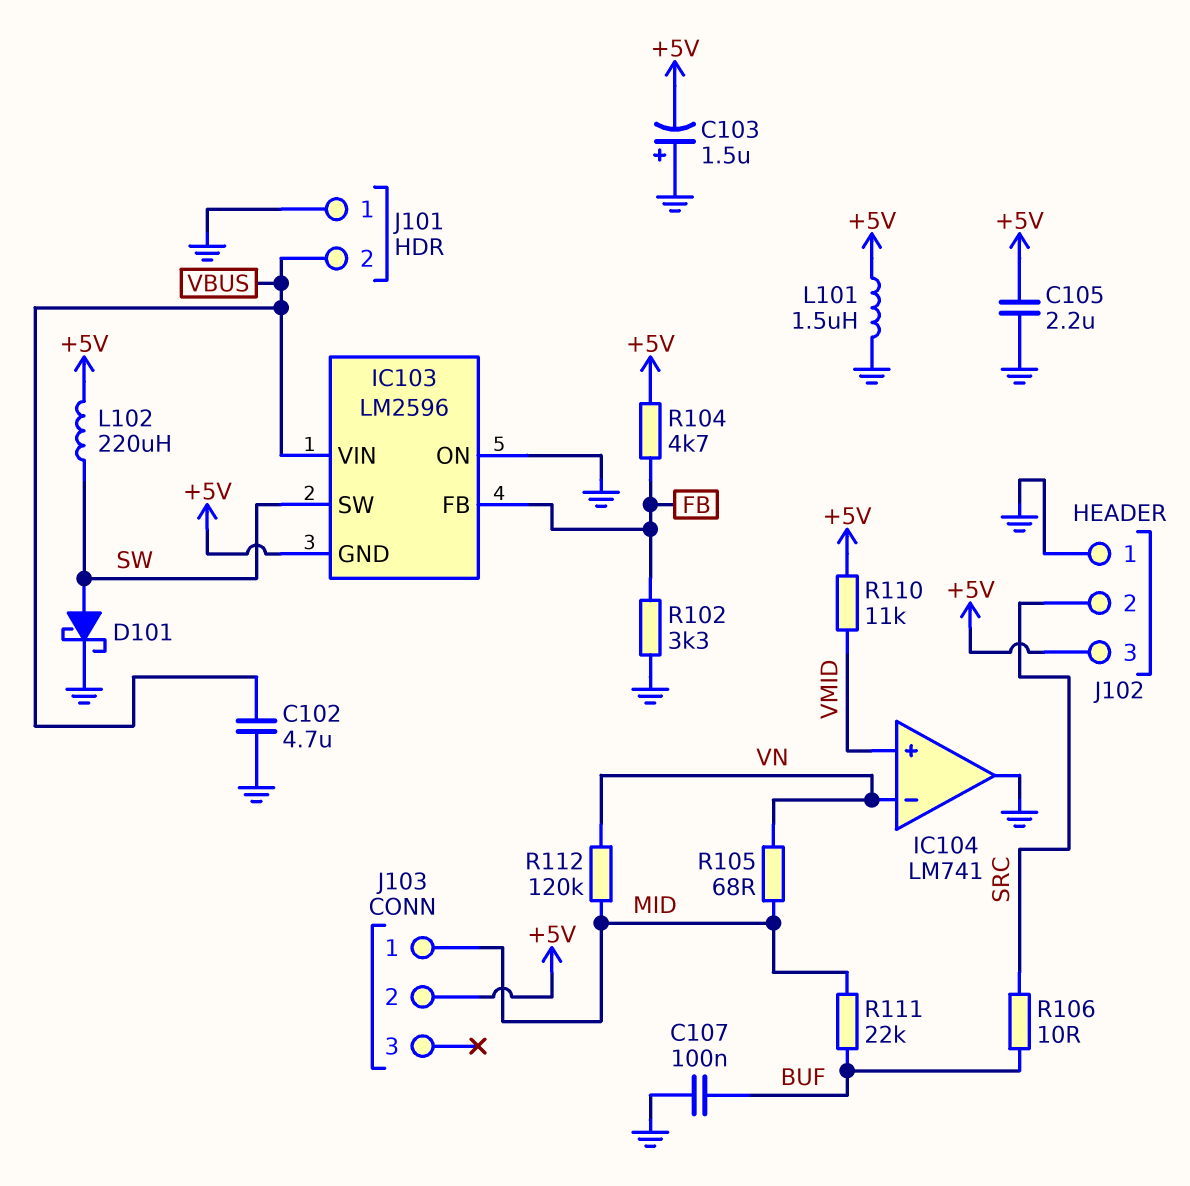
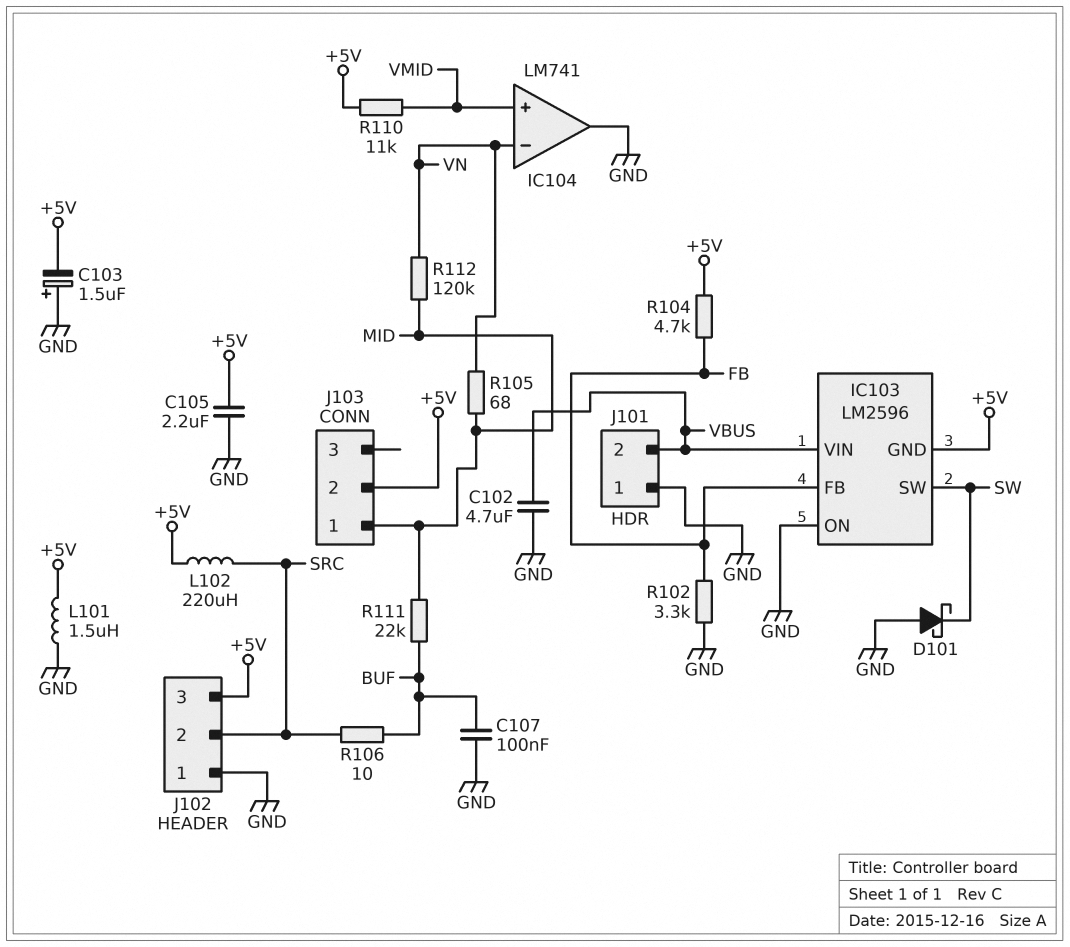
D101: schottky (A SW, K GND) -> schottky (A GND, K SW)
L102: 220uH (+5V, SW) -> 220uH (+5V, SRC)

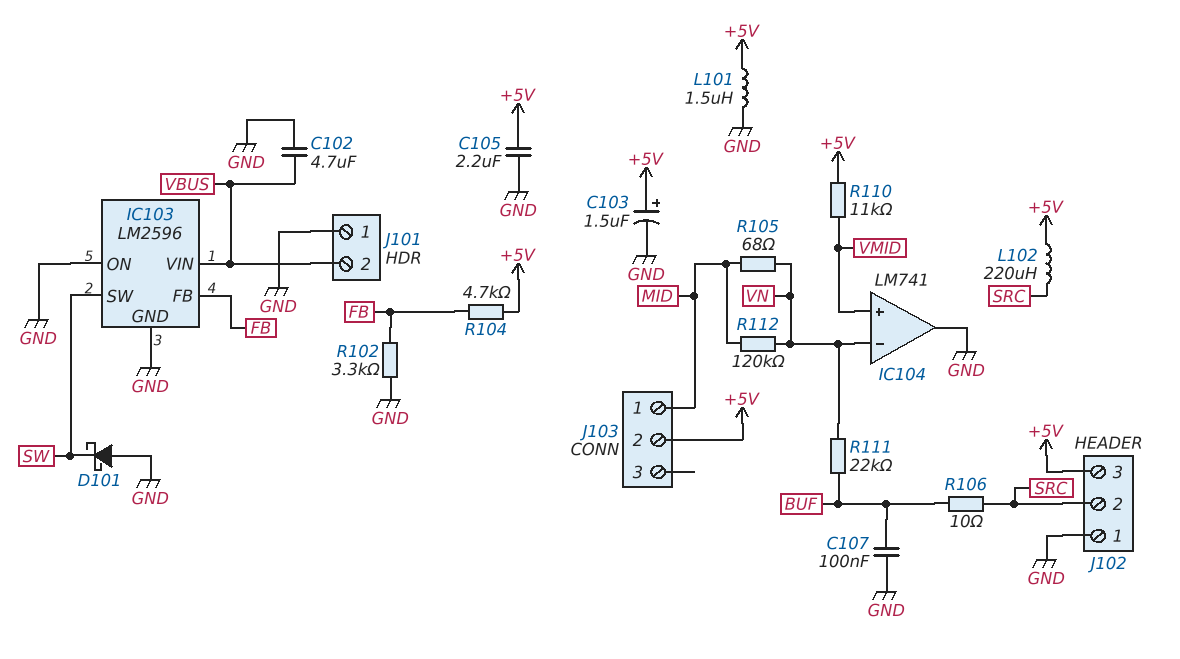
C103: 1.5uF (plus GND, minus +5V) -> 1.5uF (plus +5V, minus GND)
IC103 pin GND: +5V -> GND
R111: 22k (BUF, MID) -> 22k (BUF, VN)

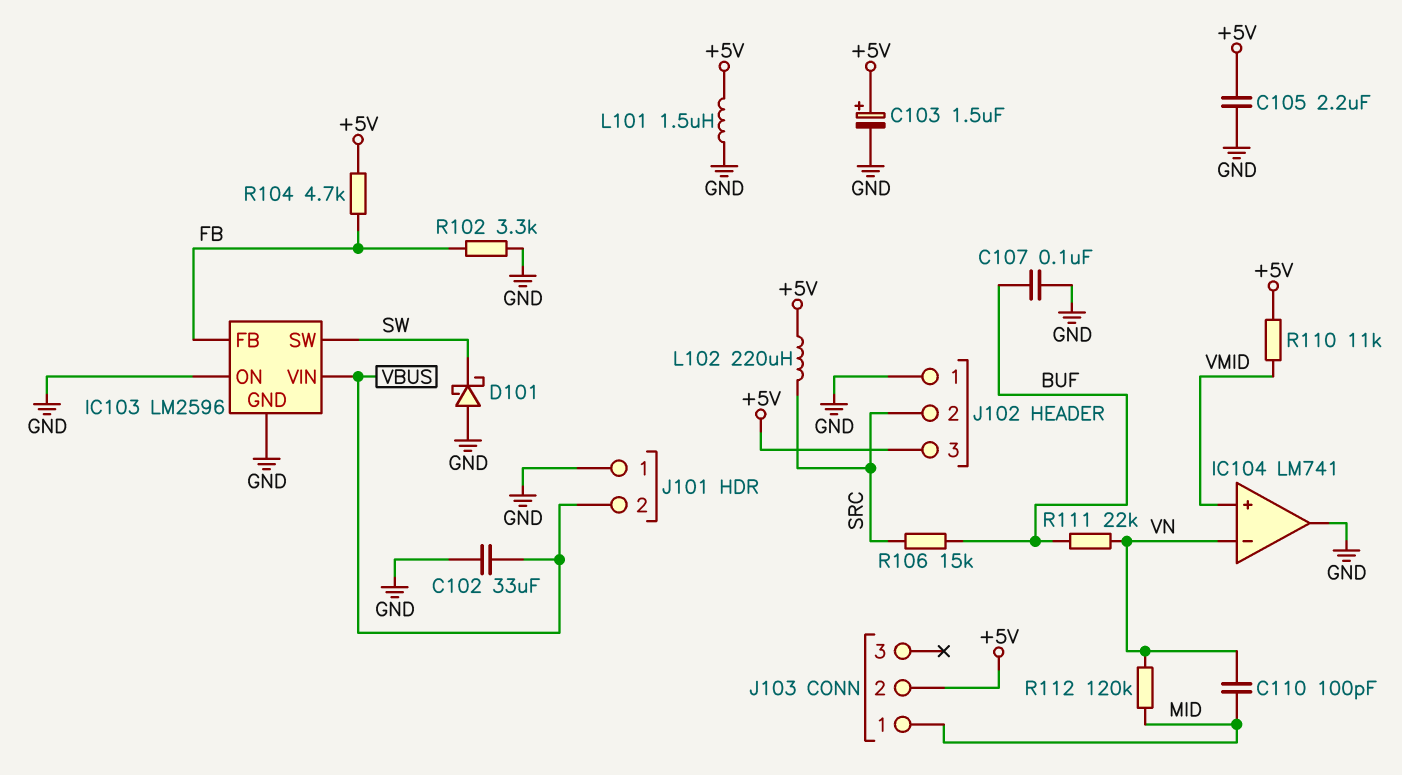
C102: 4.7uF (GND, VBUS) -> 33uF (GND, VBUS)
C110: none -> 100pF (MID, VN)
R105: 68 (MID, VN) -> none
R106: 10 (BUF, SRC) -> 15k (BUF, SRC)

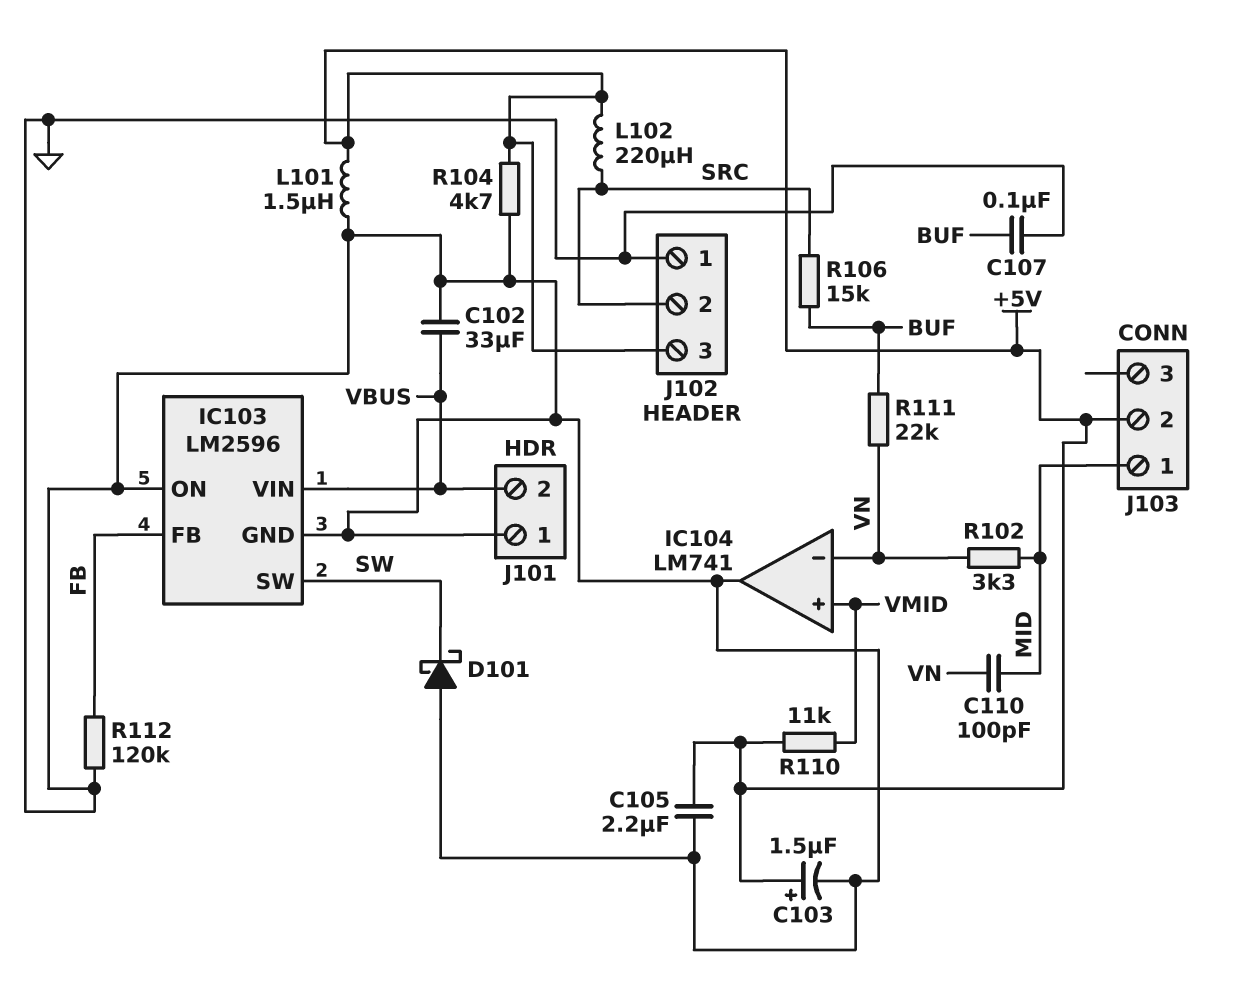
R102: 3.3k (FB, GND) -> 3.3k (MID, VN)
R104: 4.7k (+5V, FB) -> 4.7k (+5V, GND)
R112: 120k (MID, VN) -> 120k (FB, GND)

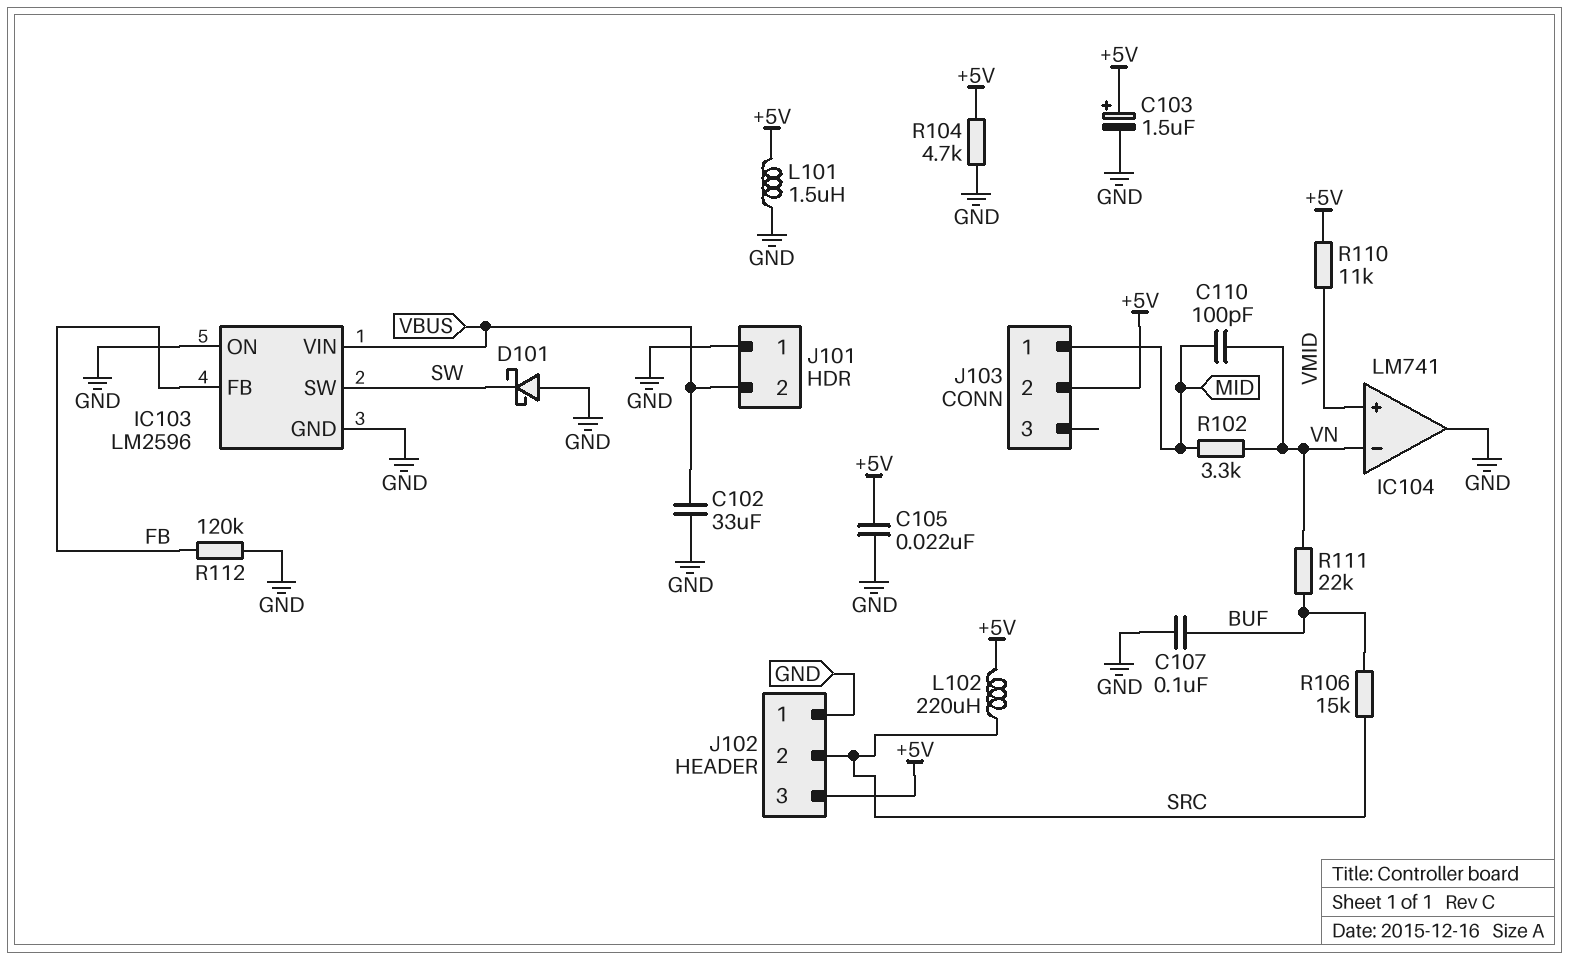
C105: 2.2uF (+5V, GND) -> 22nF (+5V, GND)

